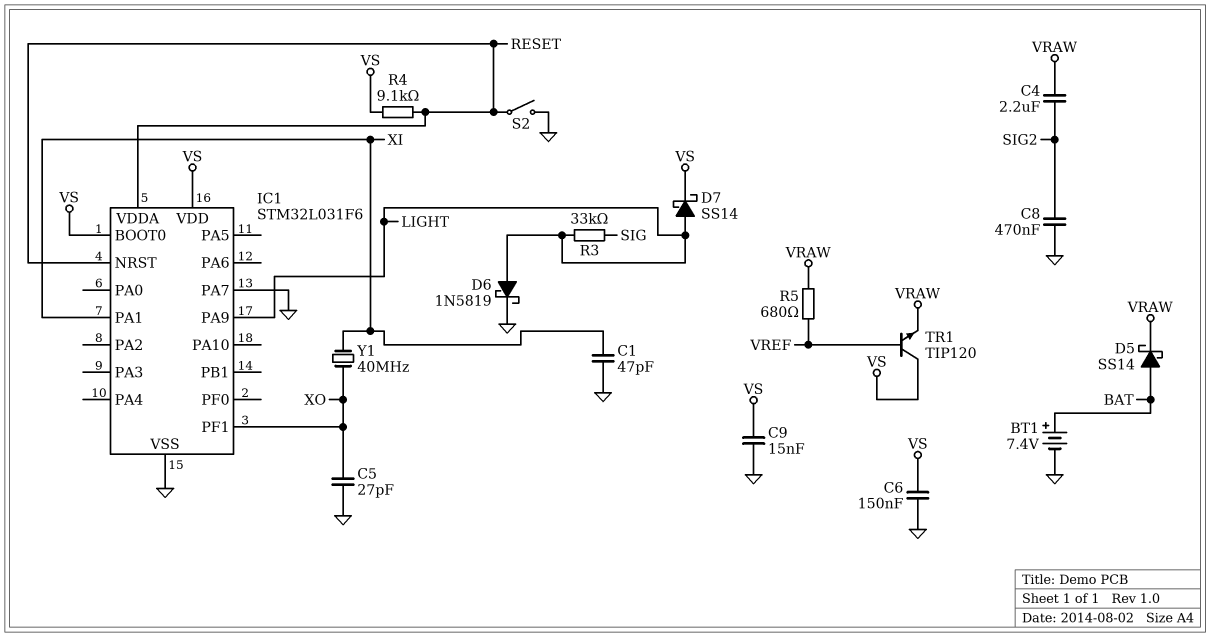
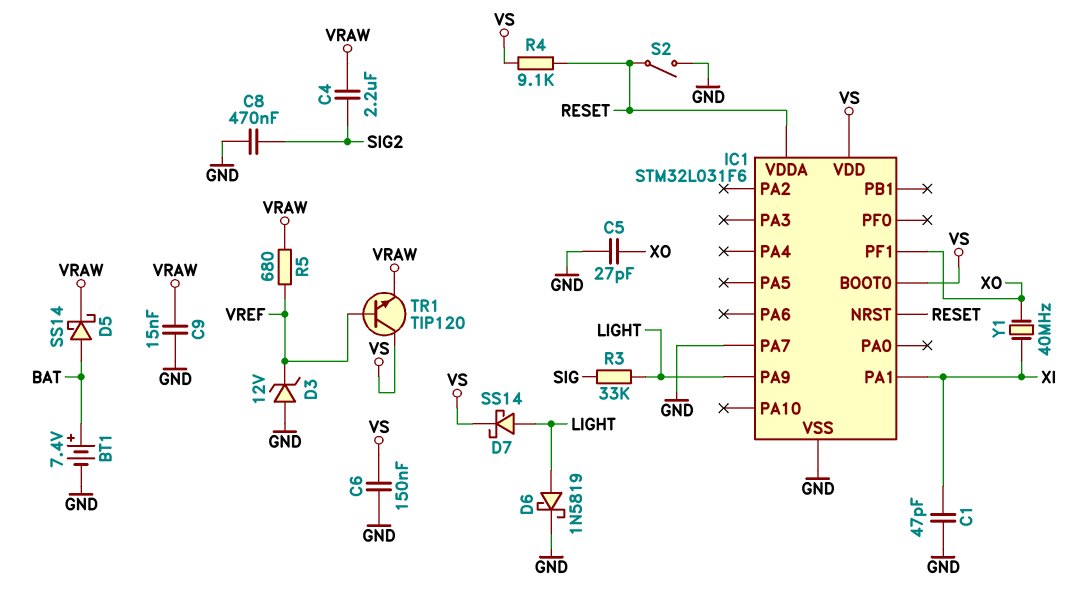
C9: 15nF (GND, VS) -> 15nF (GND, VRAW)
D3: none -> zener 12V (A GND, K VREF)

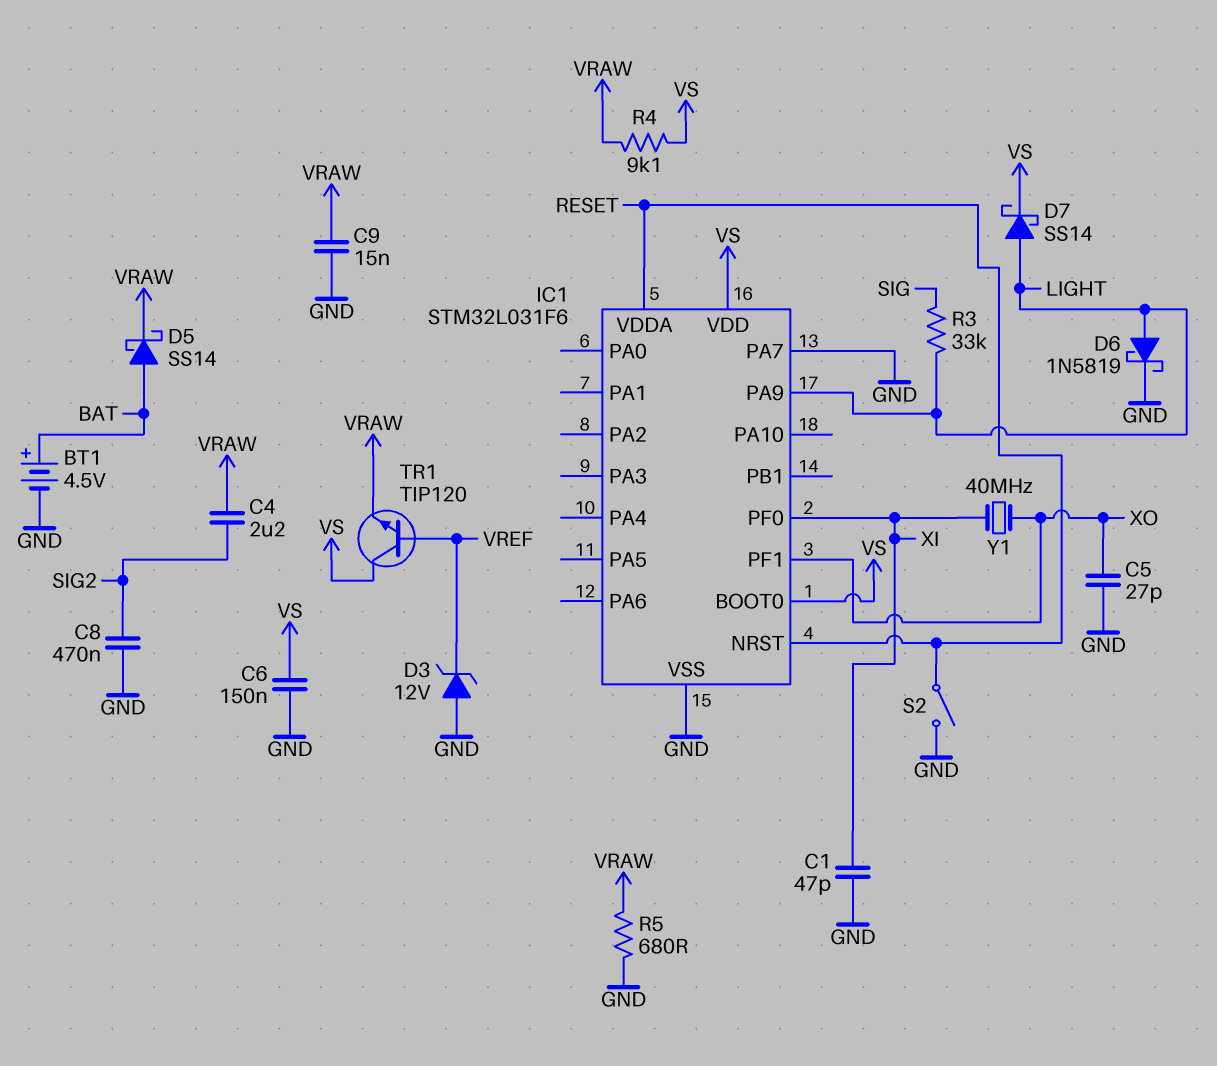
BT1: 7.4V (plus BAT, minus GND) -> 4.5V (plus BAT, minus GND)
IC1 pin PA1: XI -> none
IC1 pin PF0: none -> XI
R4: 9.1k (RESET, VS) -> 9.1k (VRAW, VS)
R5: 680 (VRAW, VREF) -> 680 (GND, VRAW)

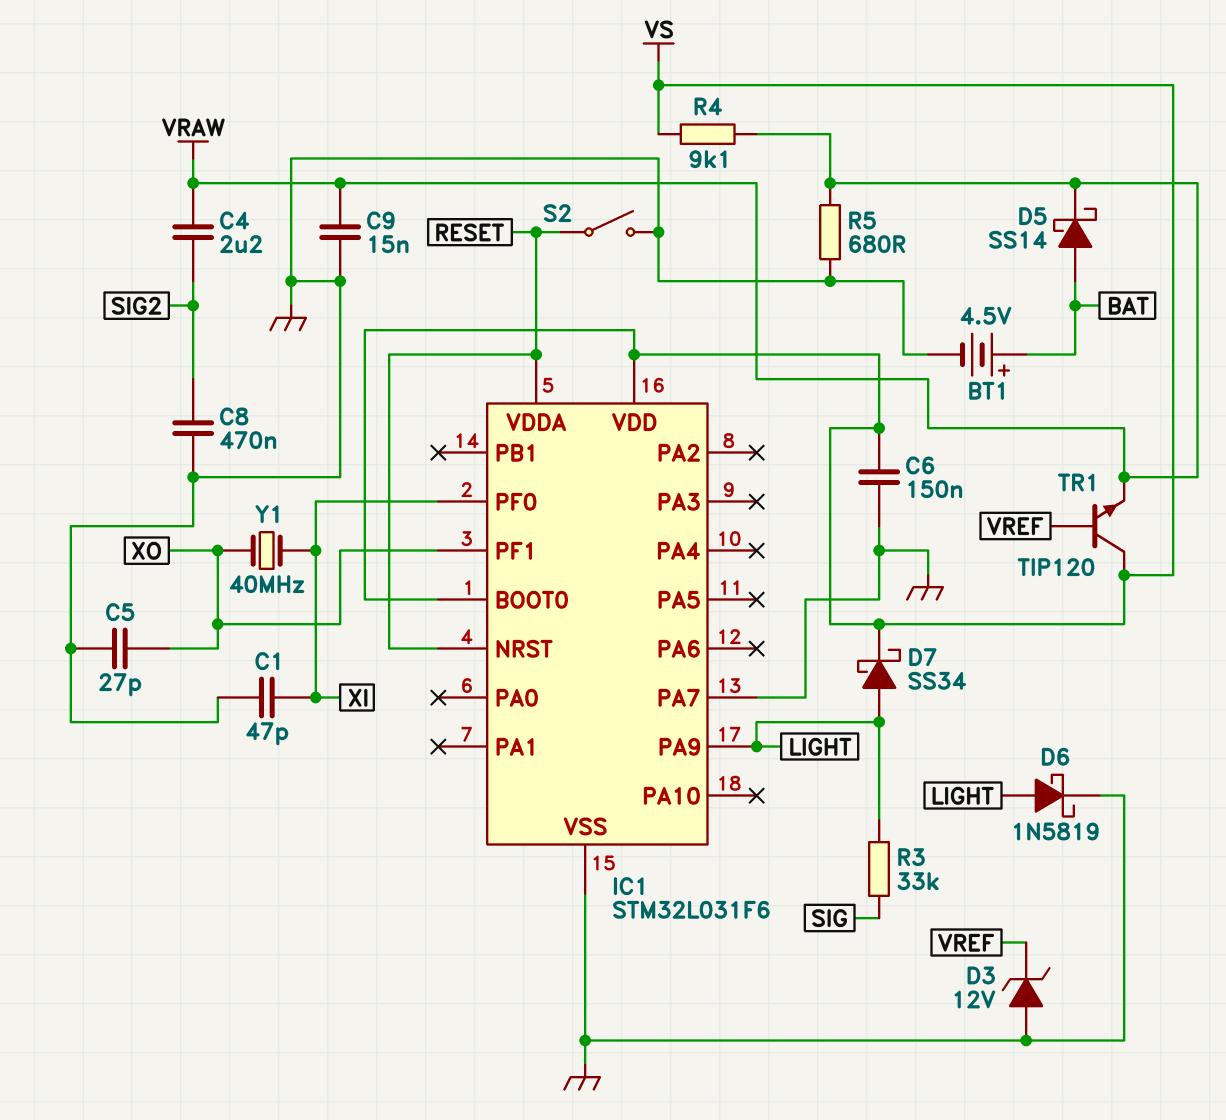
D7: schottky SS14 (A LIGHT, K VS) -> schottky SS34 (A LIGHT, K VS)

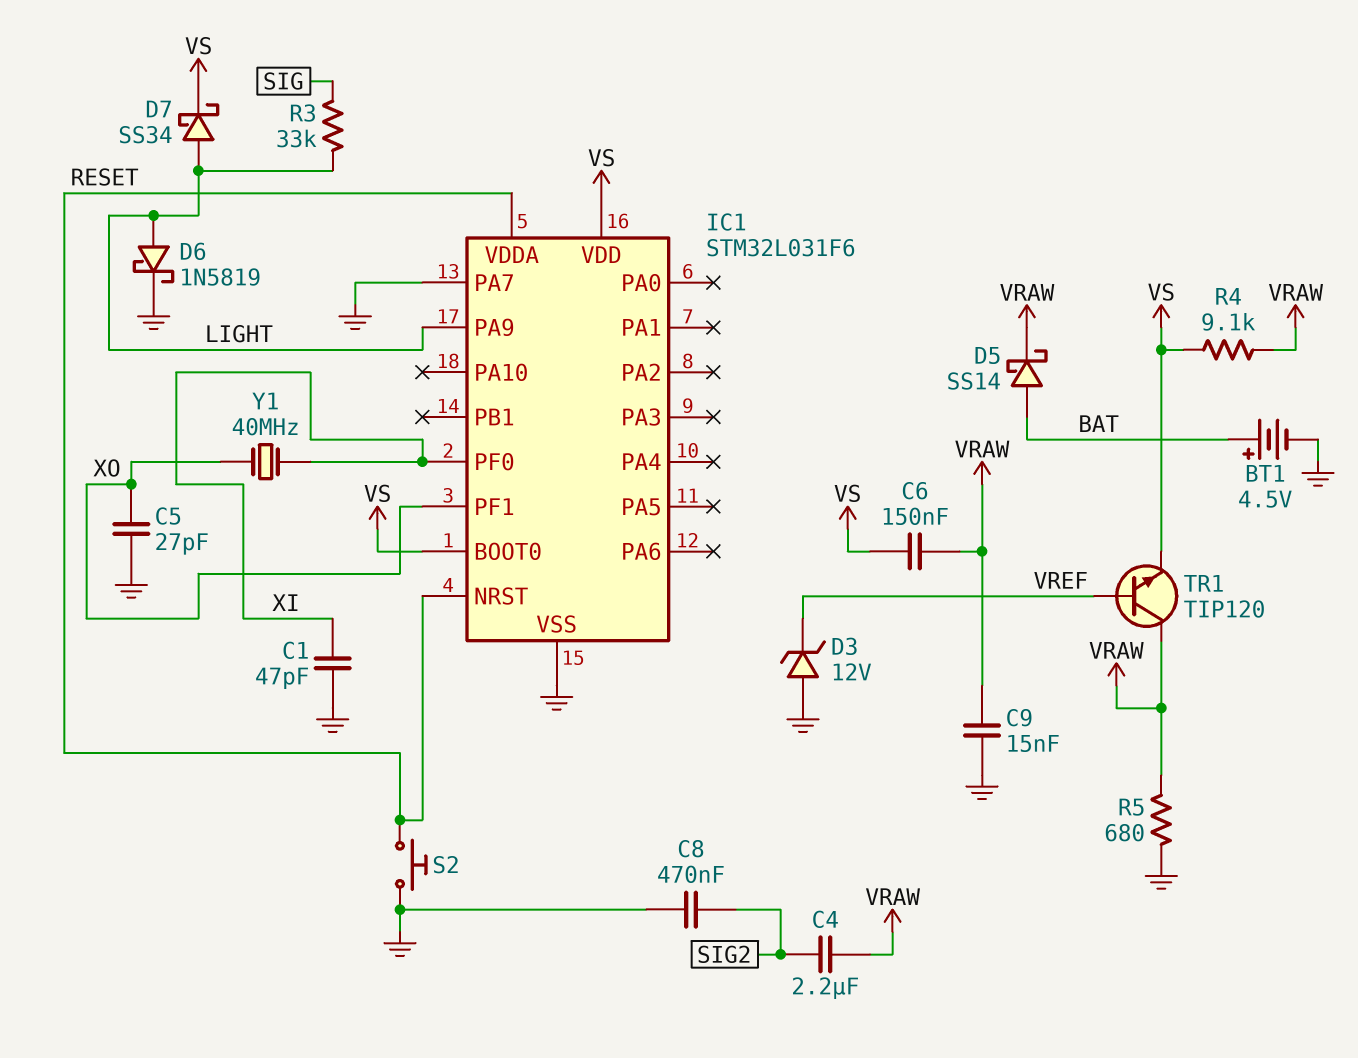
C6: 150nF (GND, VS) -> 150nF (VRAW, VS)
S2: switch (GND, RESET) -> button (GND, RESET)
TR1: NPN TIP120 (B VREF, C VS, E VRAW) -> NPN TIP120 (B VREF, C VRAW, E VS)

